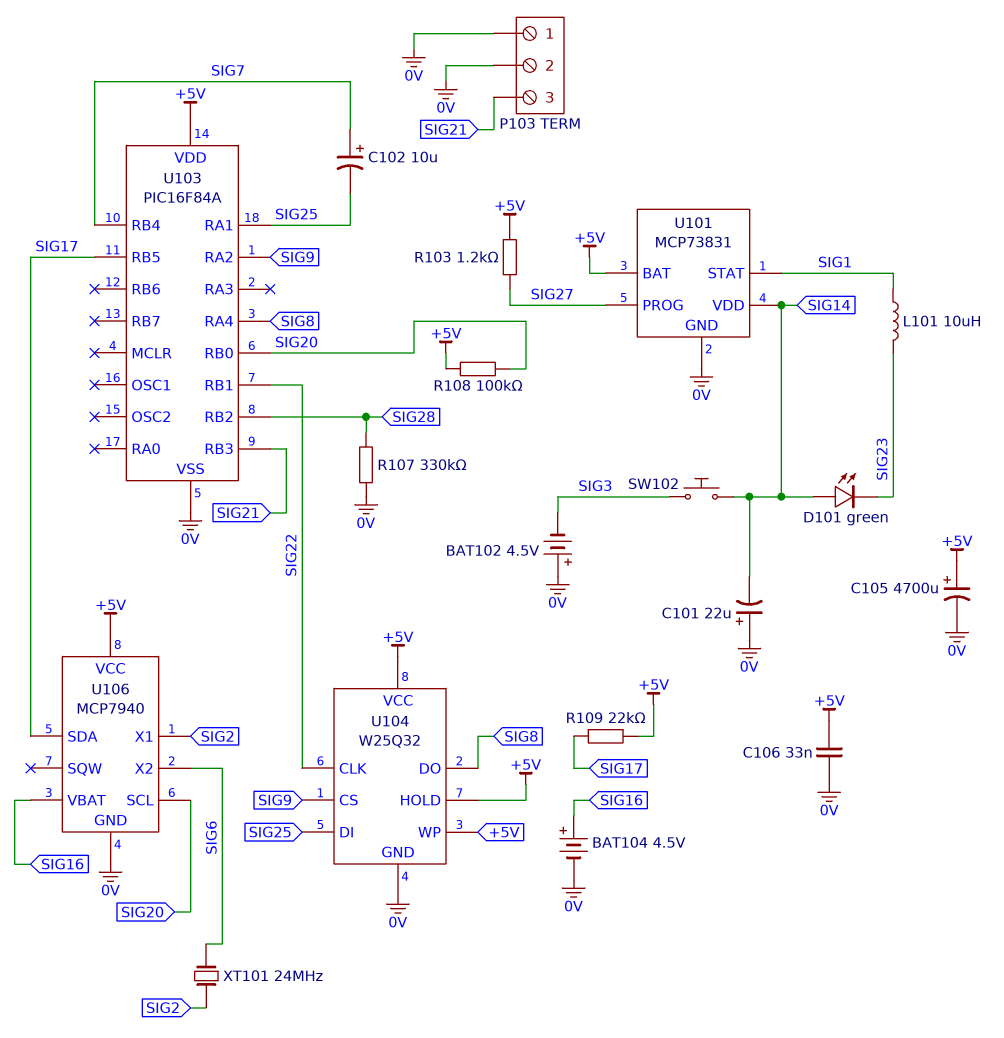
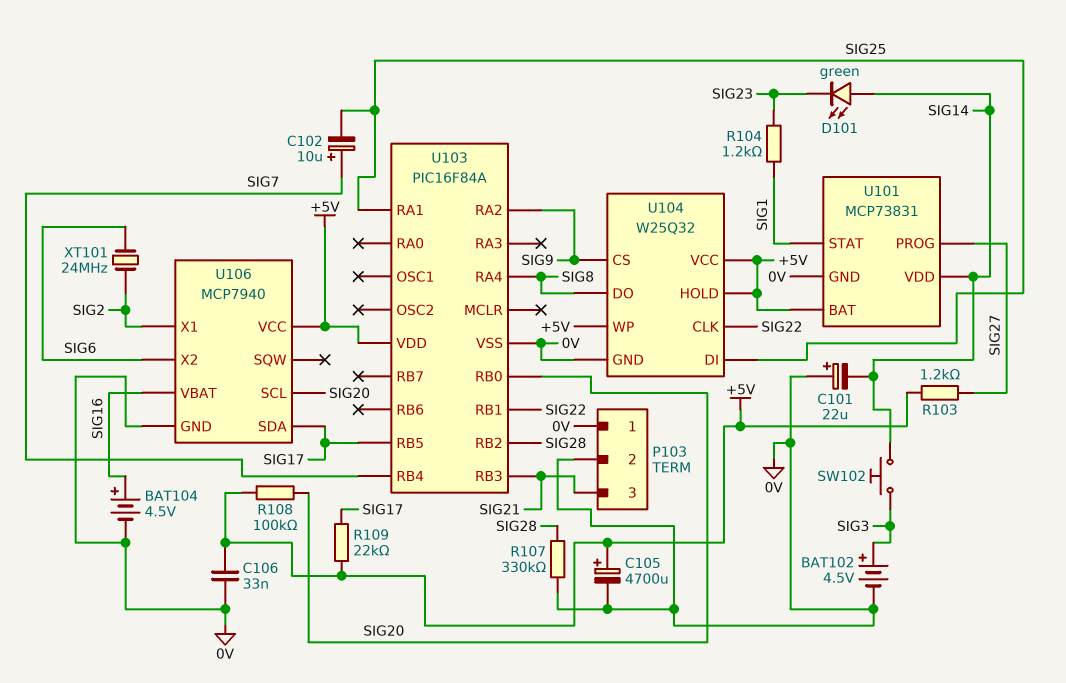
BAT102: 4.5V (plus 0V, minus SIG3) -> 4.5V (plus SIG3, minus 0V)
L101: 10uH (SIG1, SIG23) -> none
R104: none -> 1.2k (SIG1, SIG23)

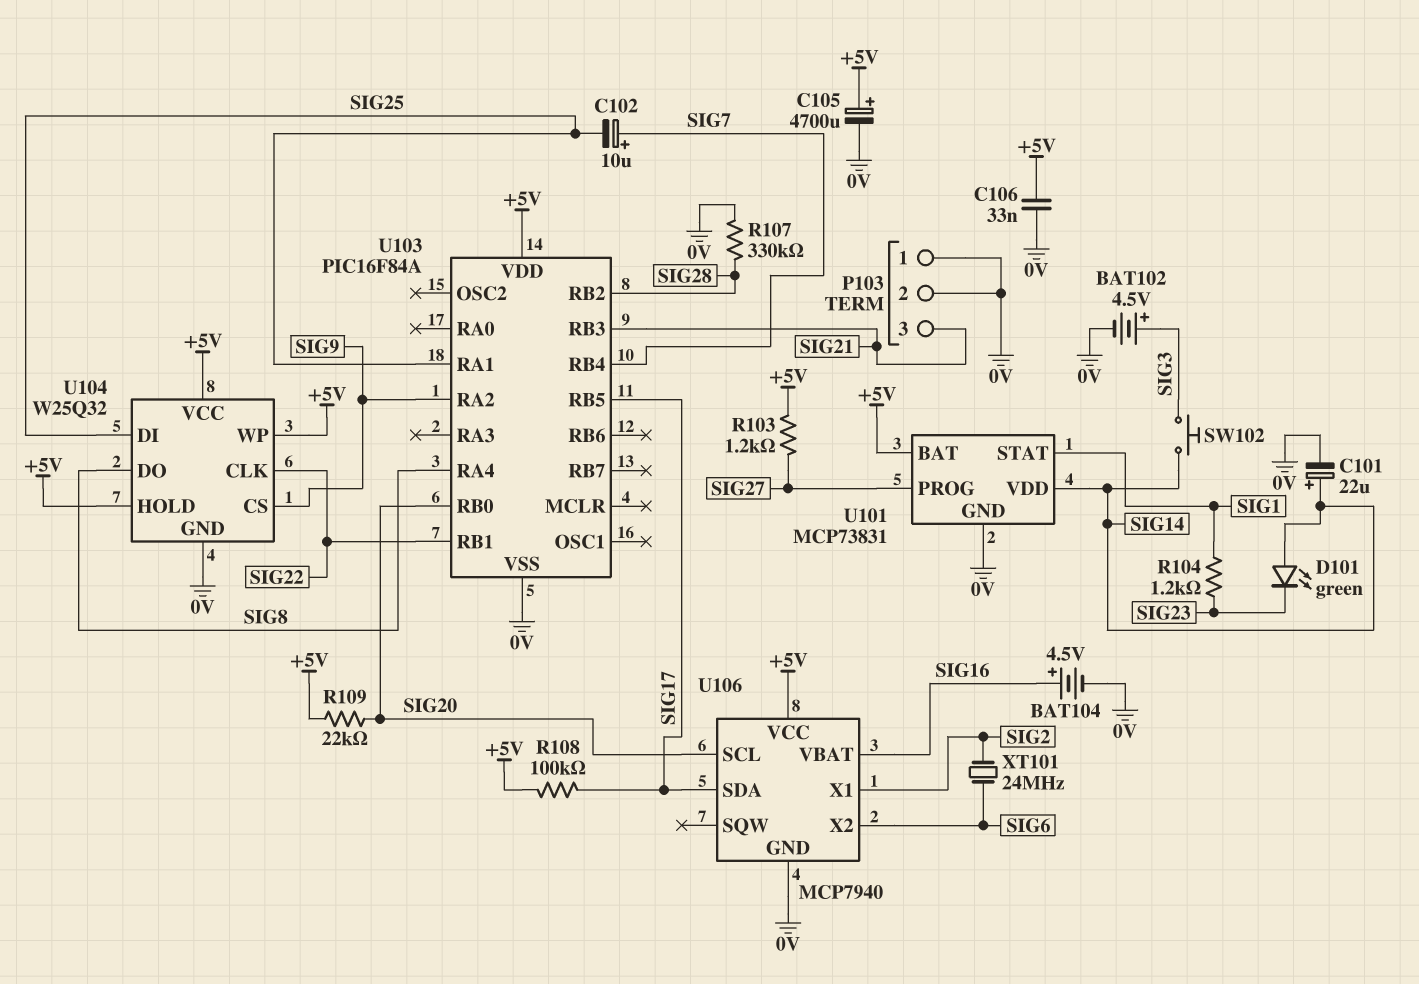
C101: 22uF (plus 0V, minus SIG14) -> 22uF (plus SIG14, minus 0V)
R108: 100k (+5V, SIG20) -> 100k (+5V, SIG17)
R109: 22k (+5V, SIG17) -> 22k (+5V, SIG20)

